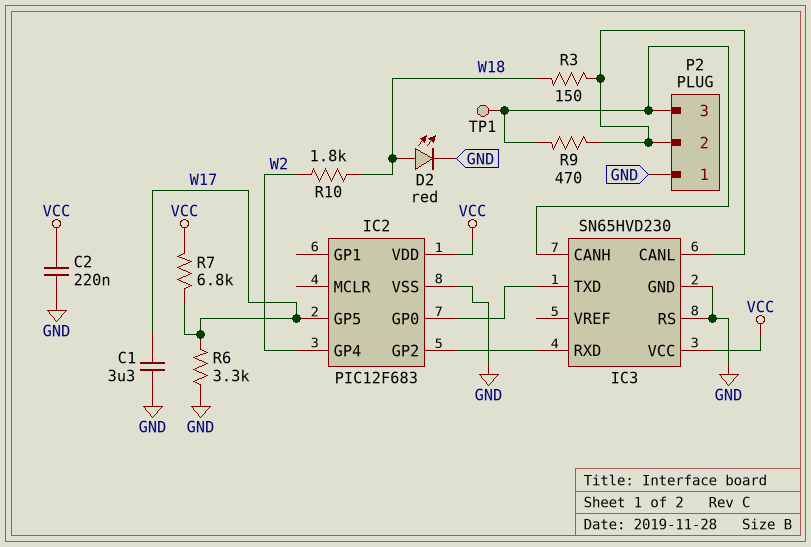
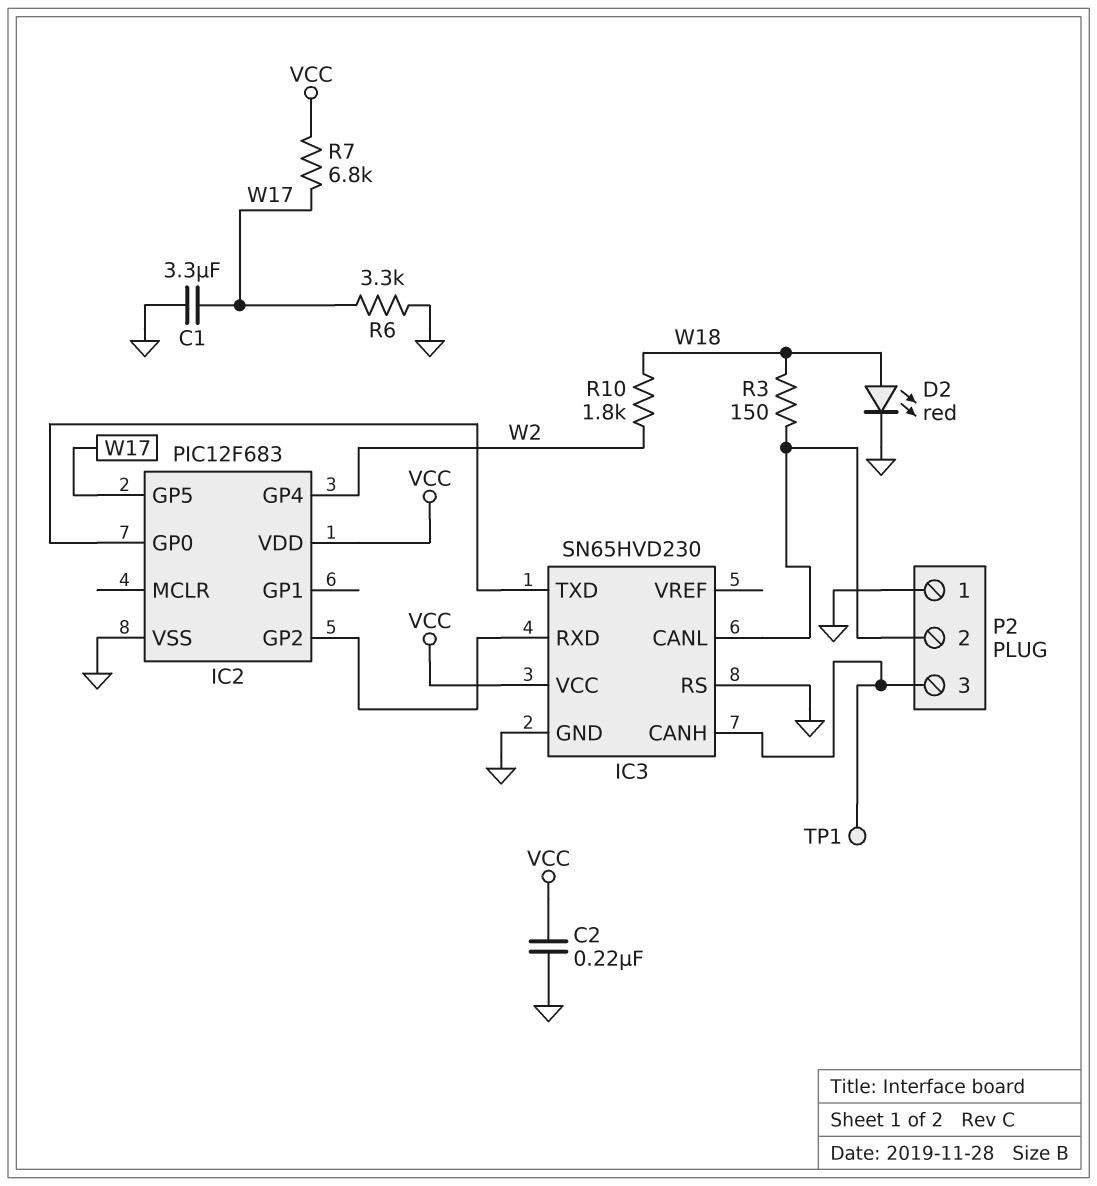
R9: 470 (IC3/CANH, IC3/CANL) -> none

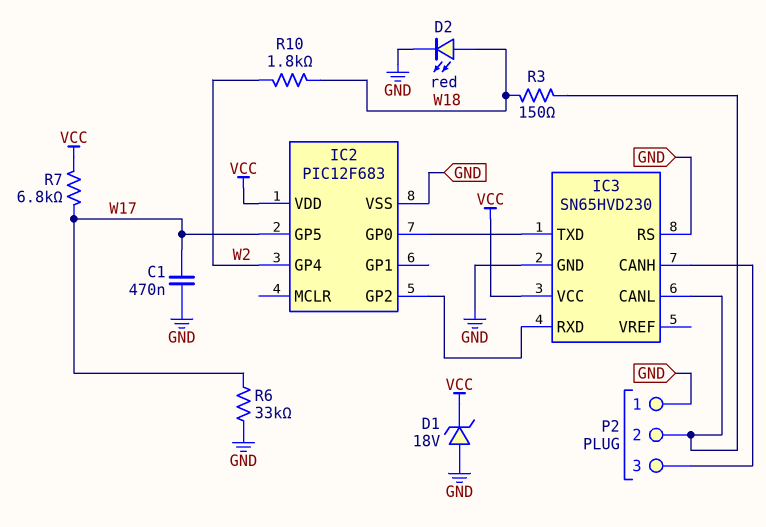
C1: 3.3uF (GND, W17) -> 470nF (GND, W17)
C2: 220nF (GND, VCC) -> none
D1: none -> zener 18V (A GND, K VCC)
R6: 3.3k (GND, W17) -> 33k (GND, W17)
TP1: test point (IC3/CANH) -> none

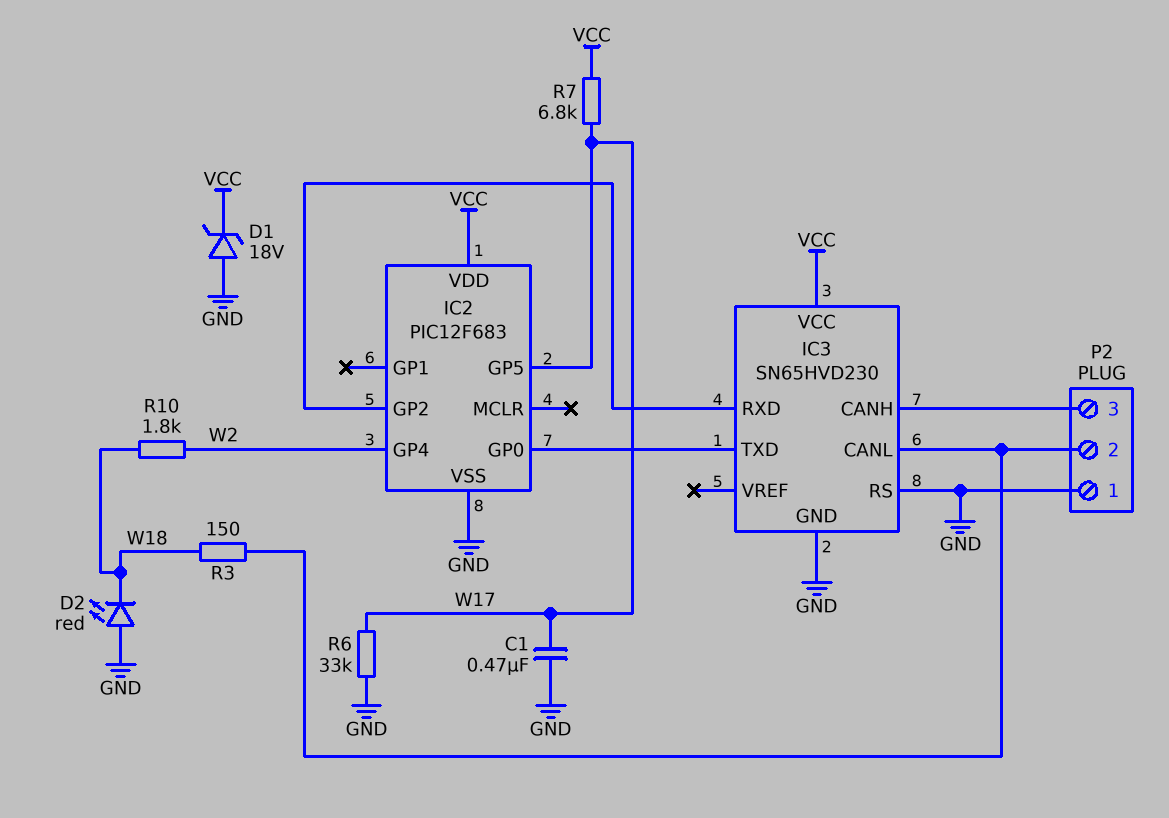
D2: LED red (A W18, K GND) -> LED red (A GND, K W18)

